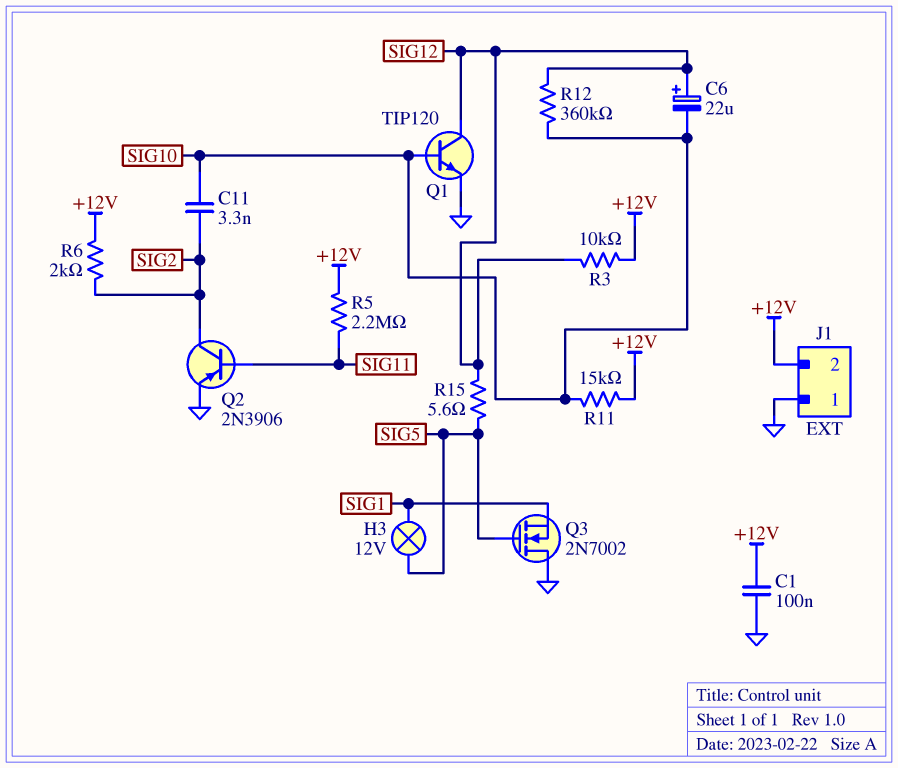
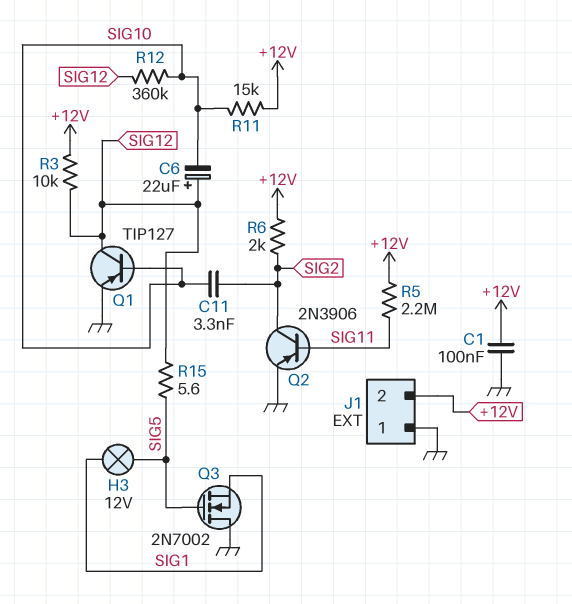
Q1: NPN TIP120 (B SIG10, C SIG12, E GND) -> PNP TIP127 (B SIG10, C SIG12, E GND)

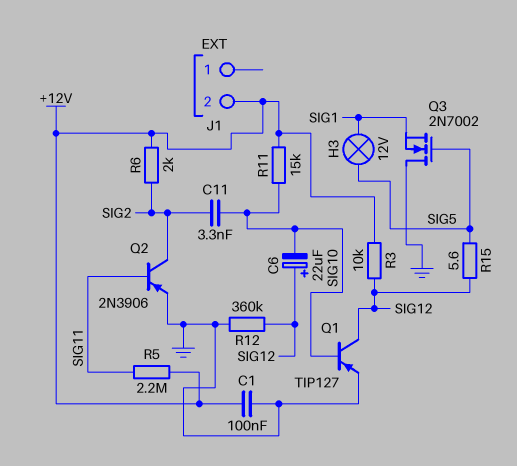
J1 pin 1: GND -> none
R12: 360k (SIG10, SIG12) -> 360k (GND, SIG12)

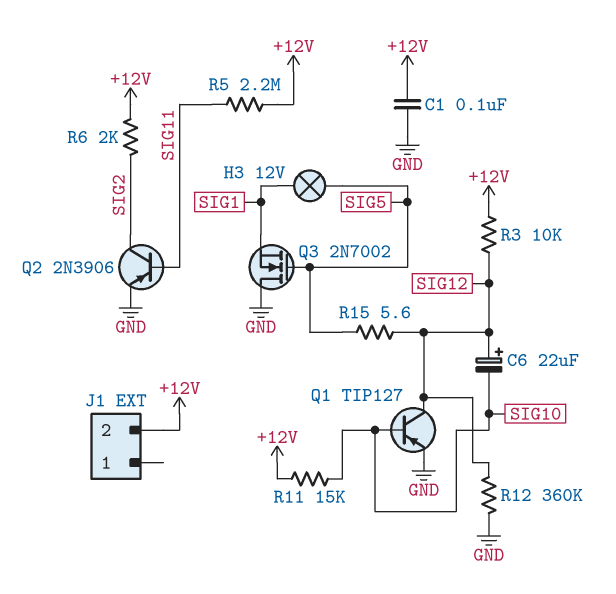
C11: 3.3nF (SIG2, SIG10) -> none

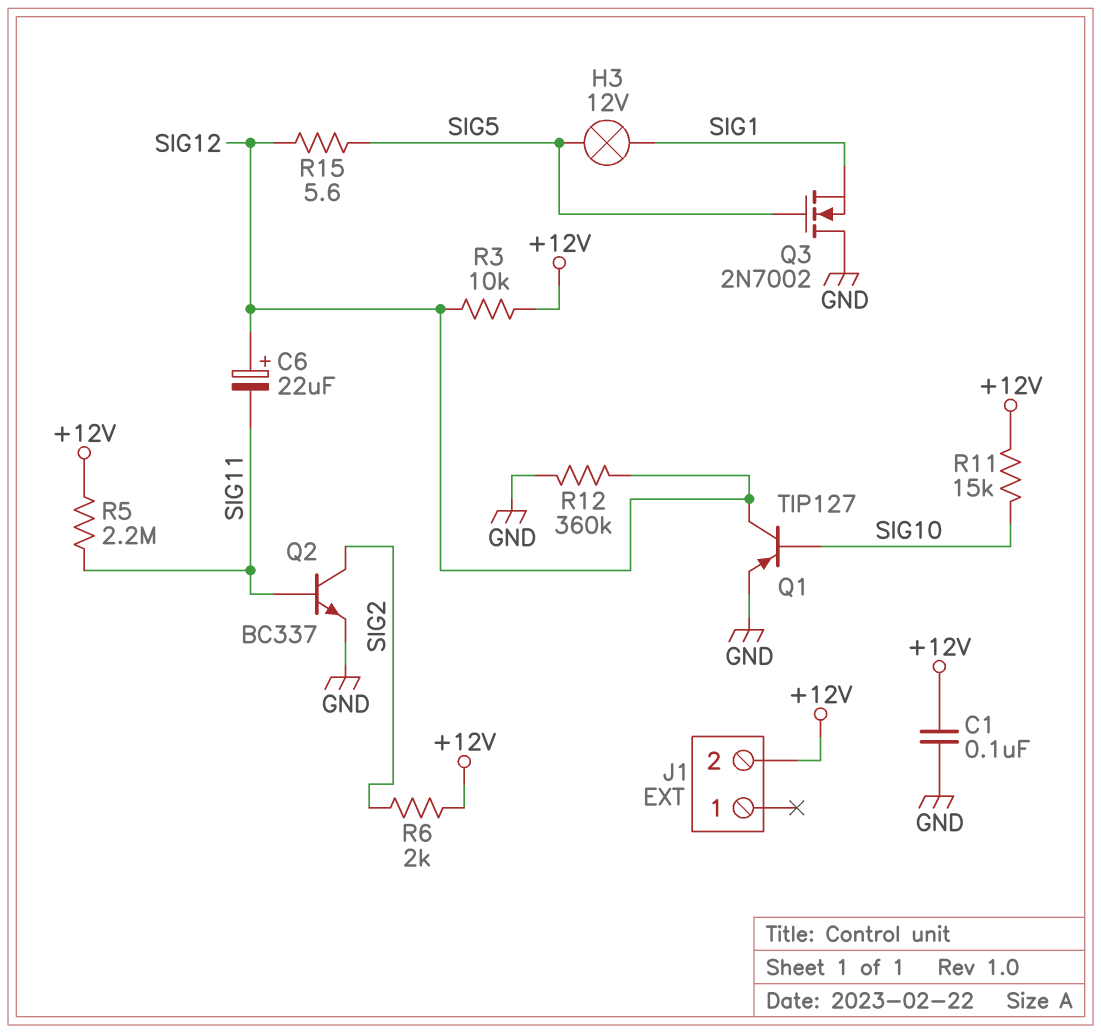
C6: 22uF (plus SIG12, minus SIG10) -> 22uF (plus SIG12, minus SIG11)
Q2: PNP 2N3906 (B SIG11, C SIG2, E GND) -> NPN BC337 (B SIG11, C SIG2, E GND)

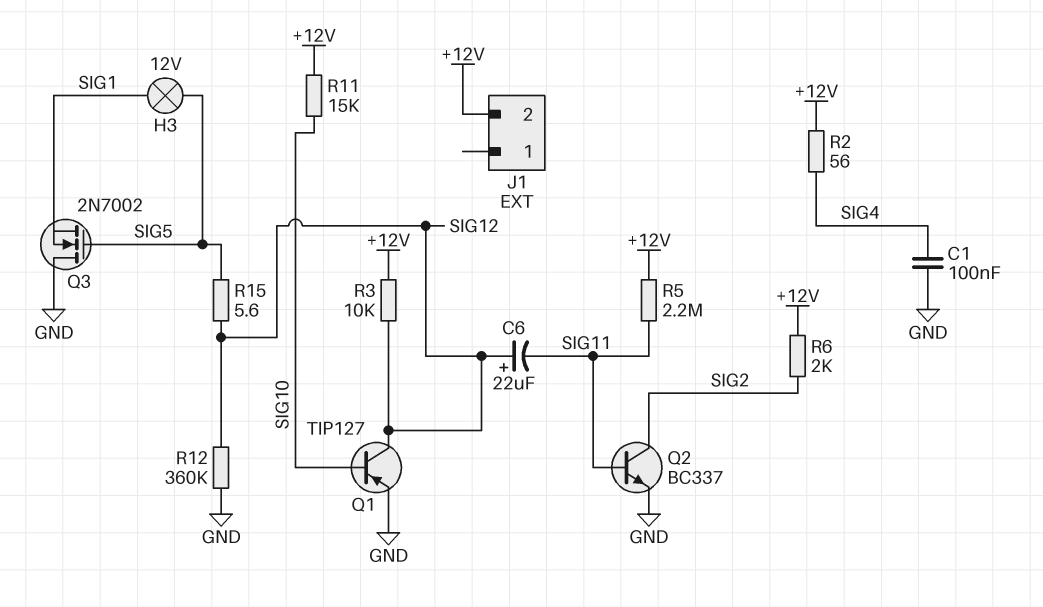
C1: 100nF (+12V, GND) -> 100nF (GND, SIG4)
R2: none -> 56 (+12V, SIG4)

